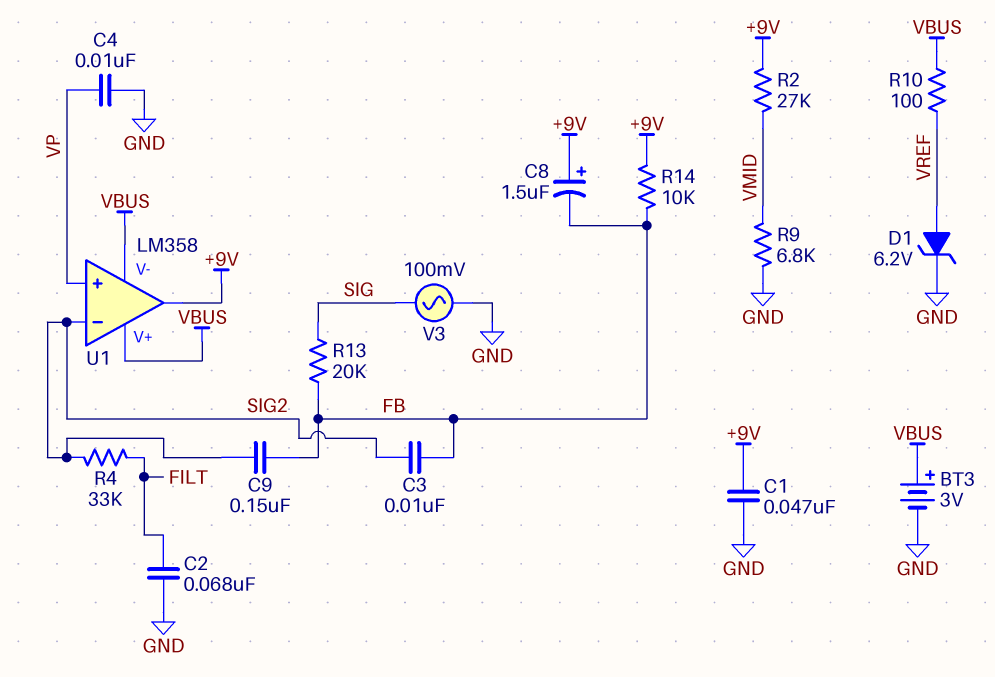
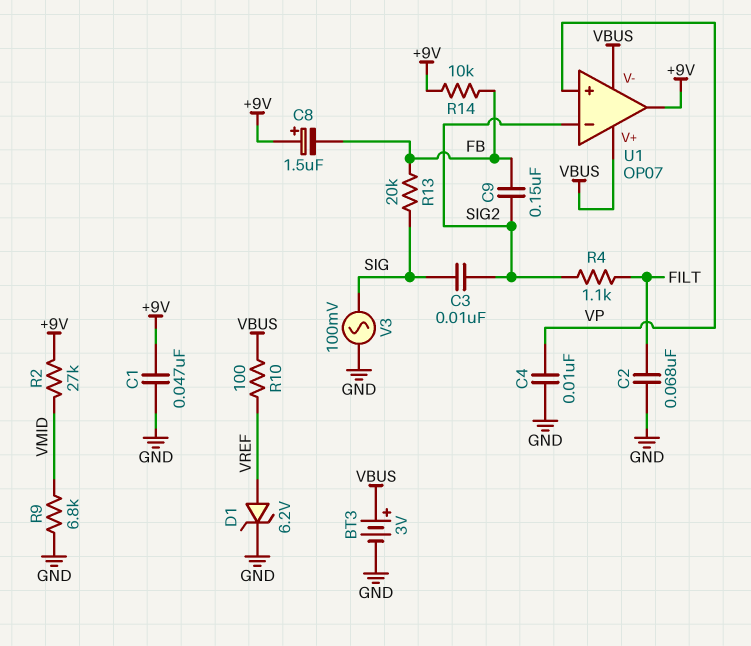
C3: 10nF (FB, SIG2) -> 10nF (SIG, SIG2)
R4: 33k (FILT, SIG2) -> 1.1k (FILT, SIG2)
U1: LM358 -> OP07

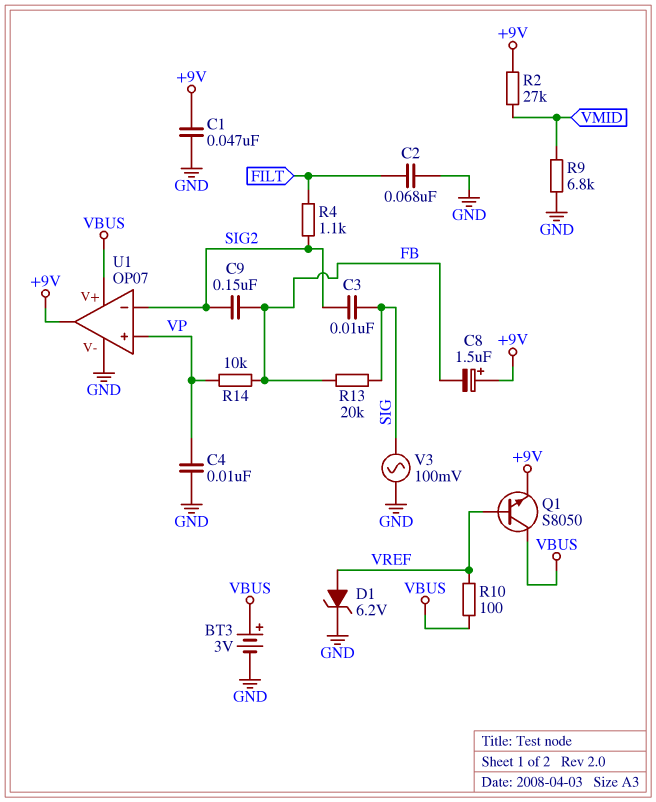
Q1: none -> NPN S8050 (B VREF, C VBUS, E +9V)
R14: 10k (+9V, FB) -> 10k (FB, VP)
U1 pin V-: VBUS -> GND

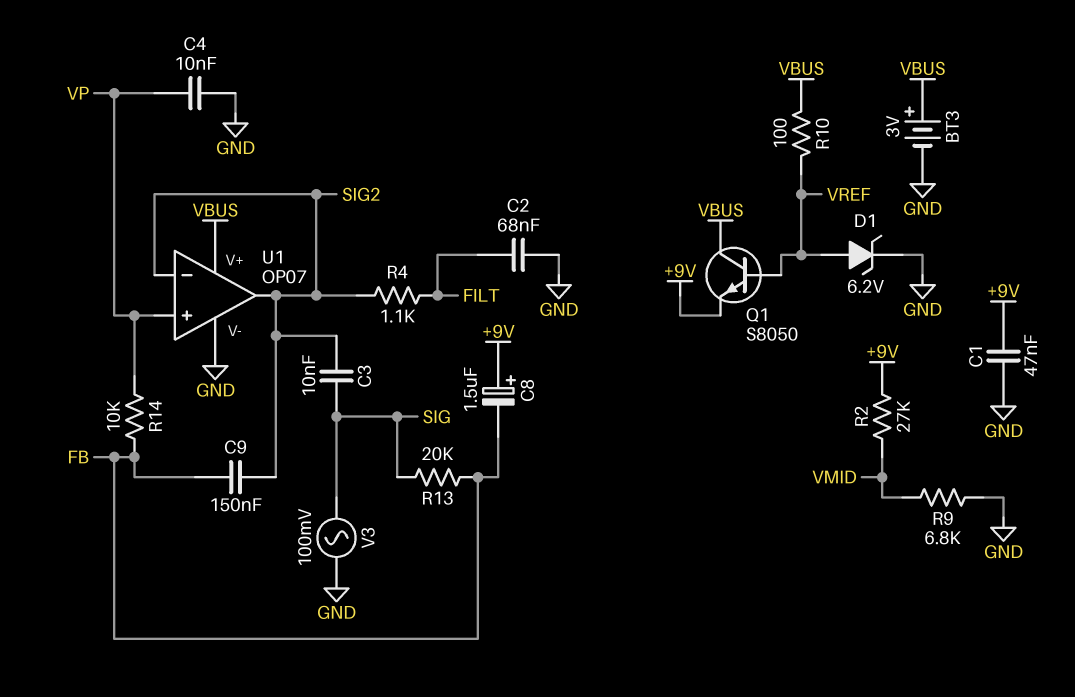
U1 pin out: +9V -> SIG2

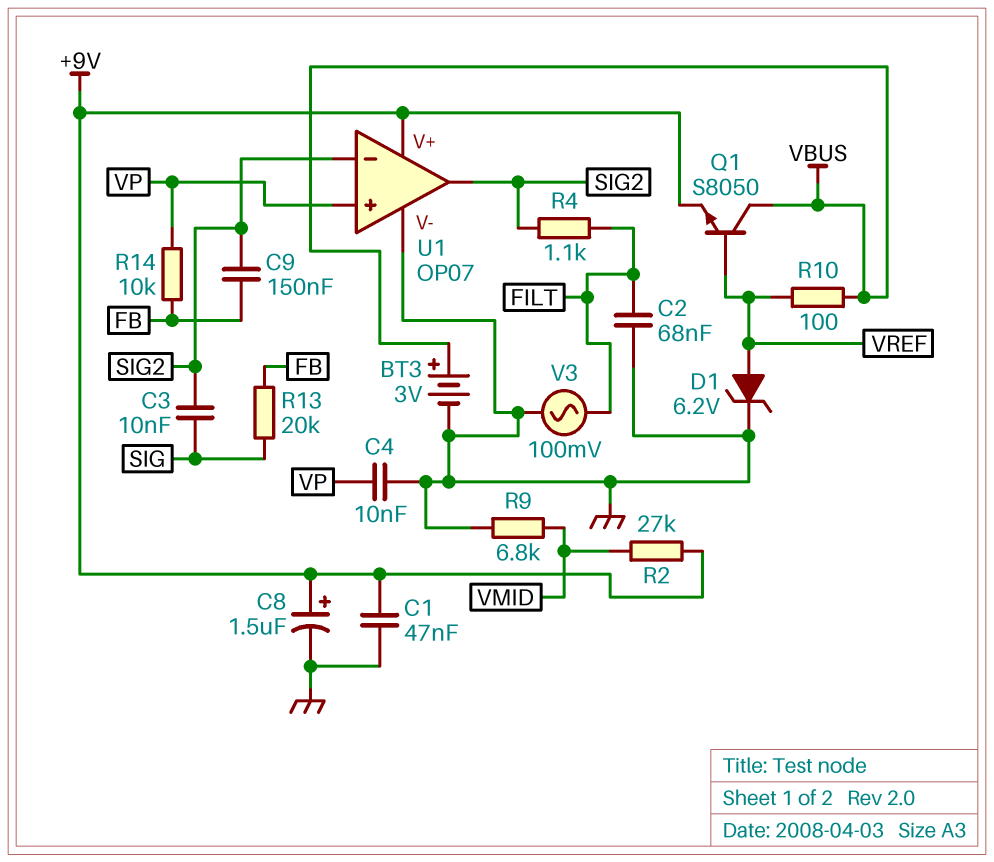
C8: 1.5uF (plus +9V, minus FB) -> 1.5uF (plus +9V, minus GND)
U1 pin V+: VBUS -> +9V
V3: AC 100mV (GND, SIG) -> AC 100mV (FILT, GND)

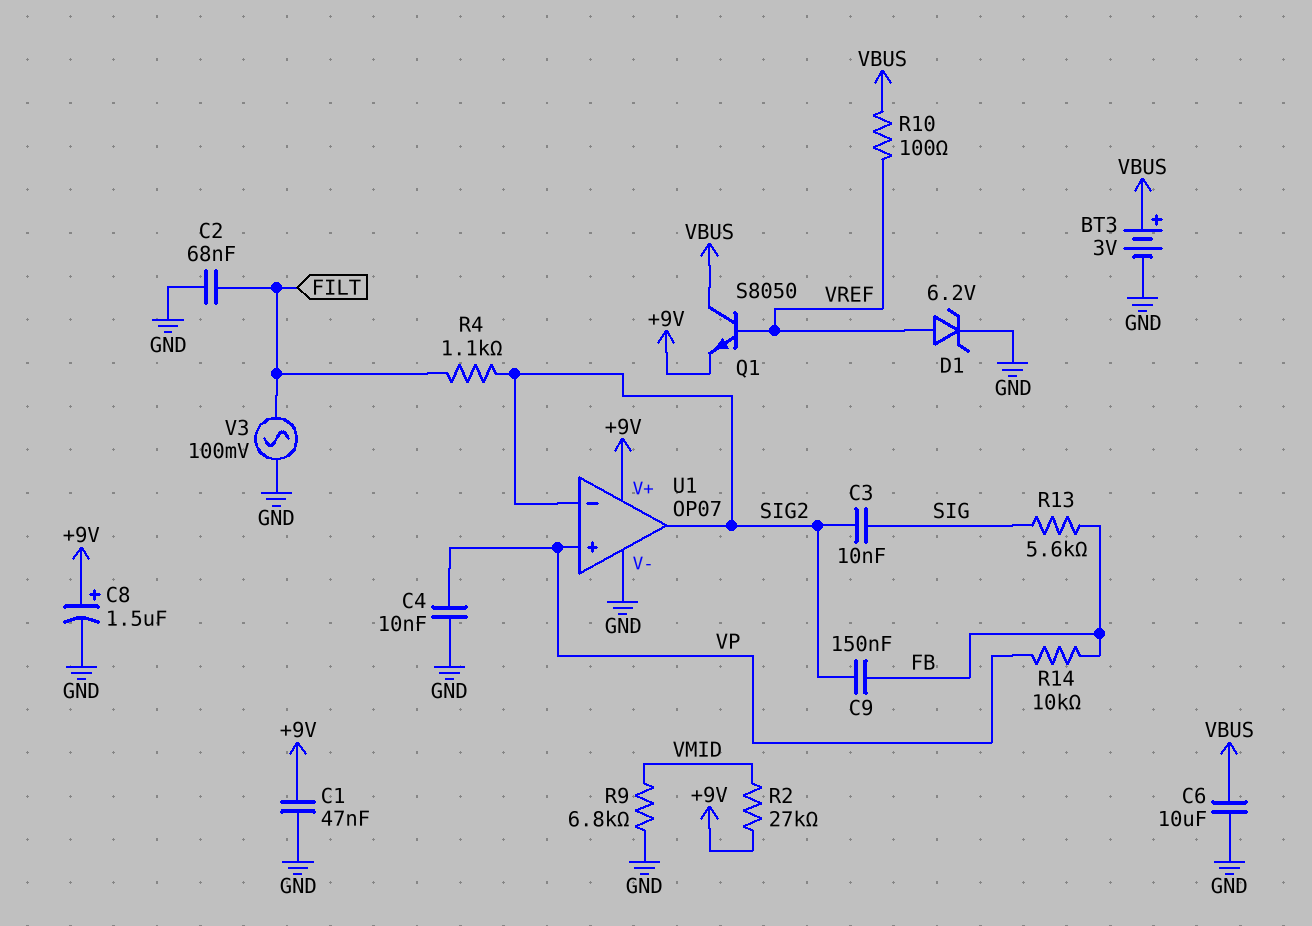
C6: none -> 10uF (GND, VBUS)
R13: 20k (FB, SIG) -> 5.6k (FB, SIG)

